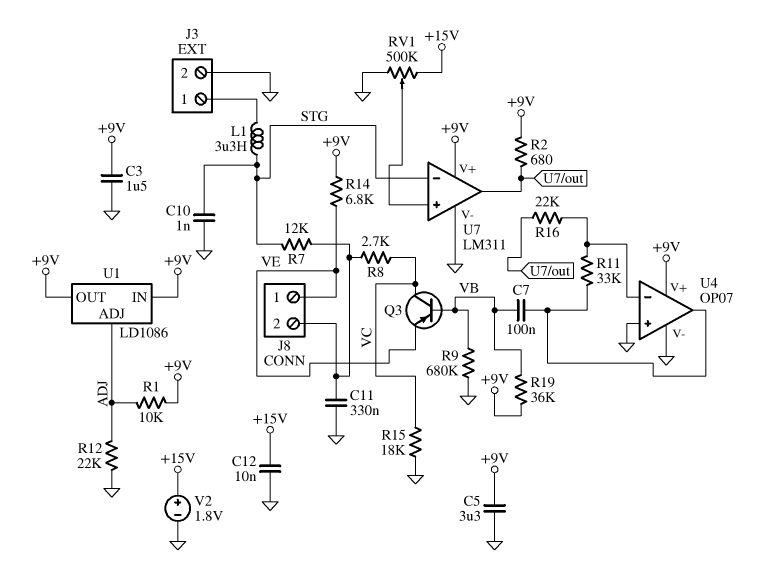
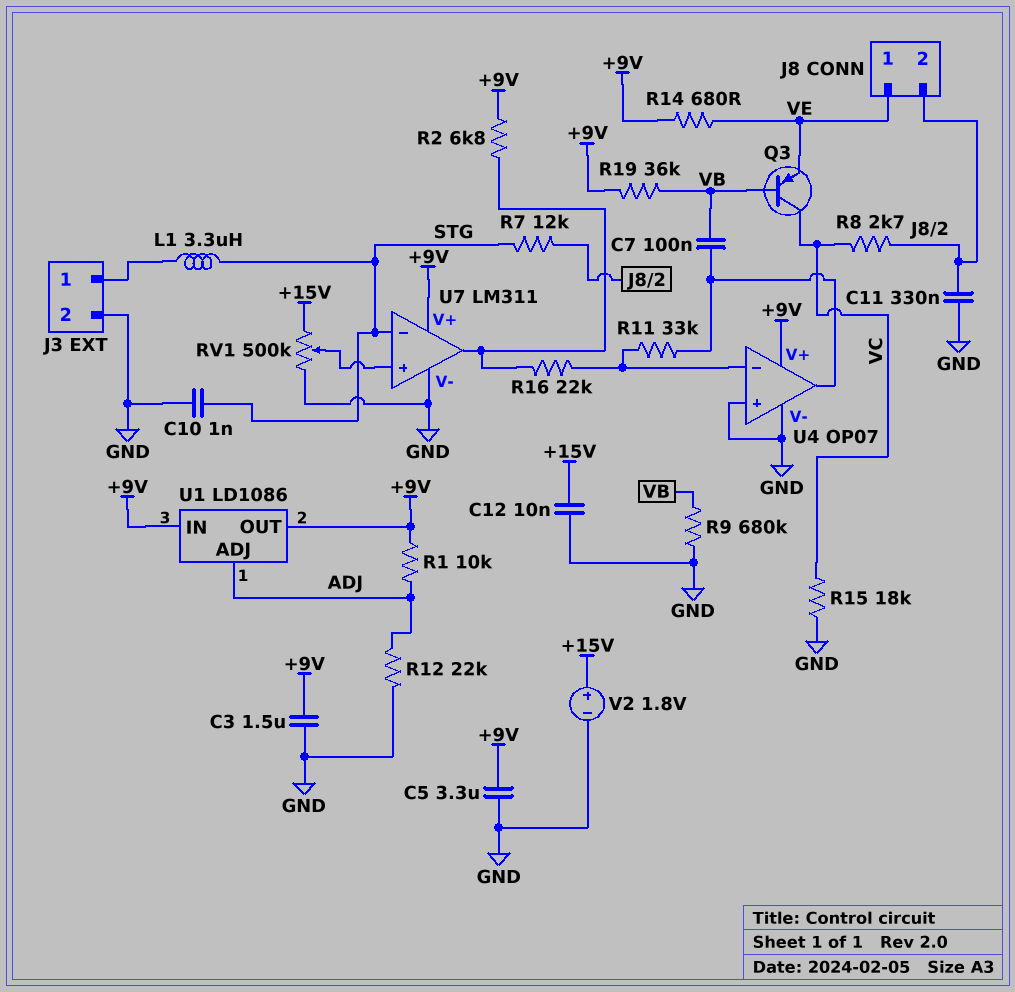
R2: 680 (+9V, U7/out) -> 6.8k (+9V, U7/out)
R14: 6.8k (+9V, VE) -> 680 (+9V, VE)

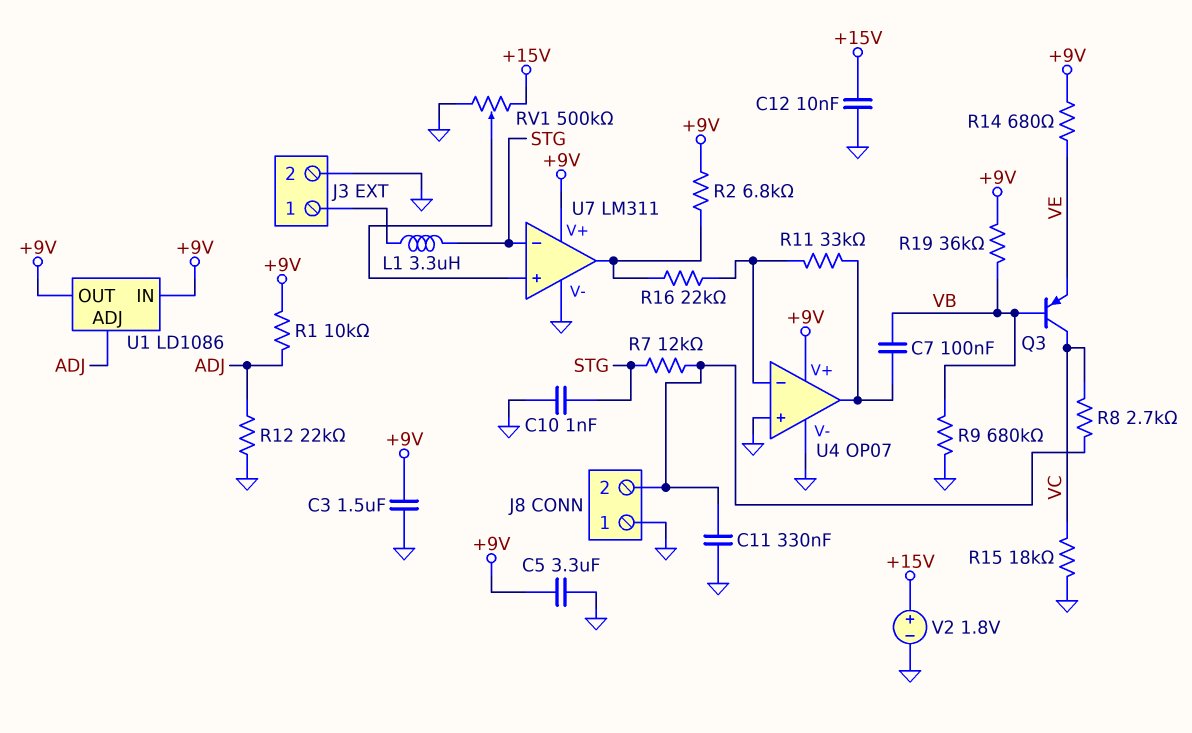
J8 pin 1: VE -> GND

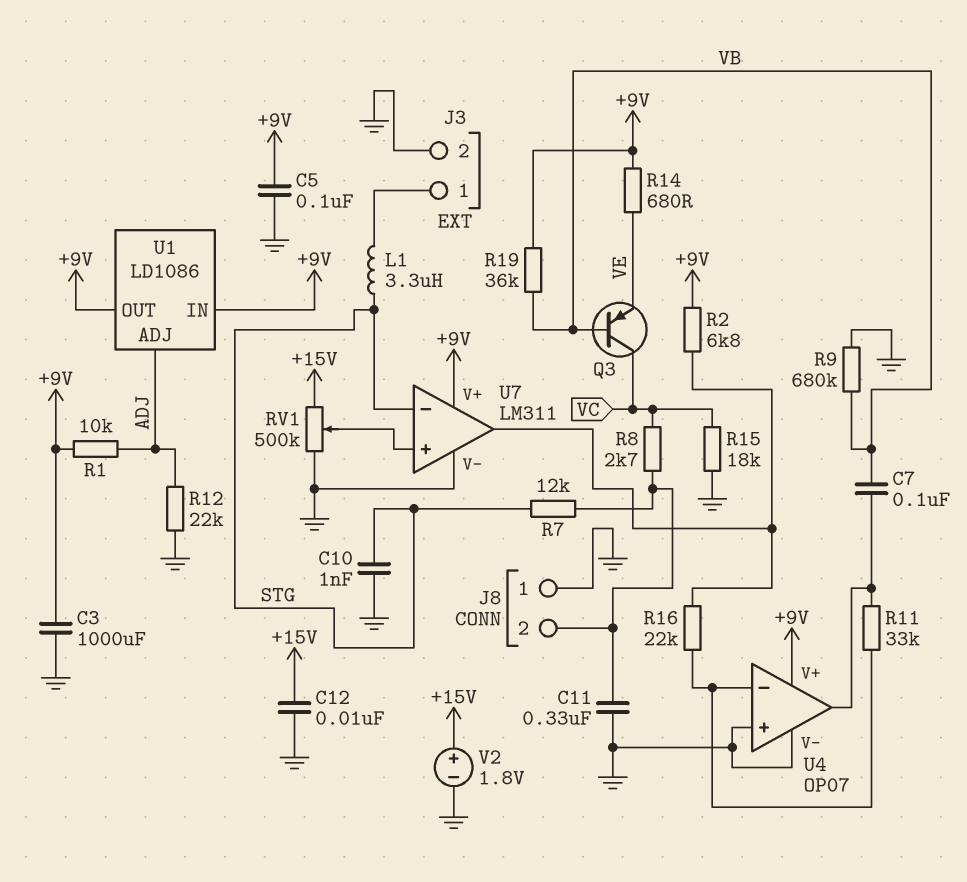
C3: 1.5uF (+9V, GND) -> 1000uF (+9V, GND)
C5: 3.3uF (+9V, GND) -> 100nF (+9V, GND)

